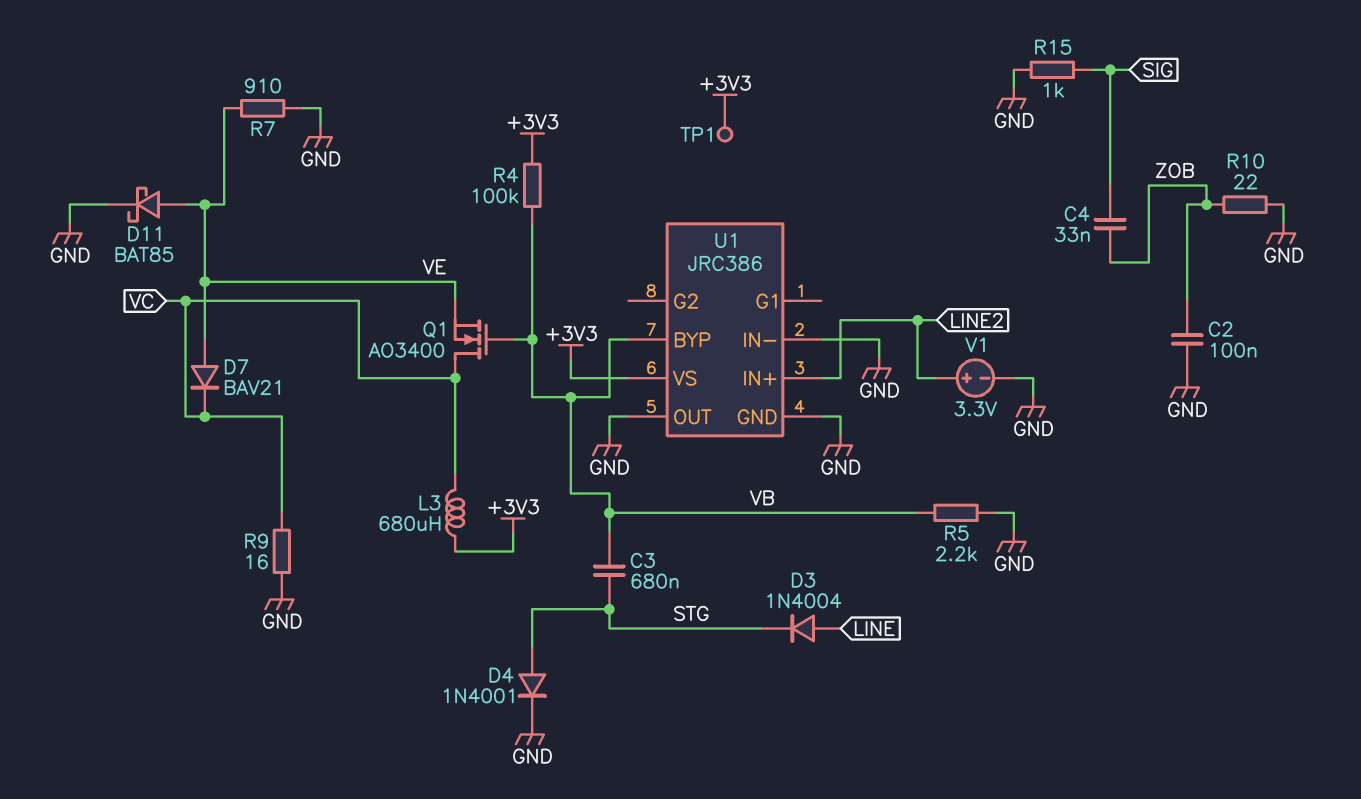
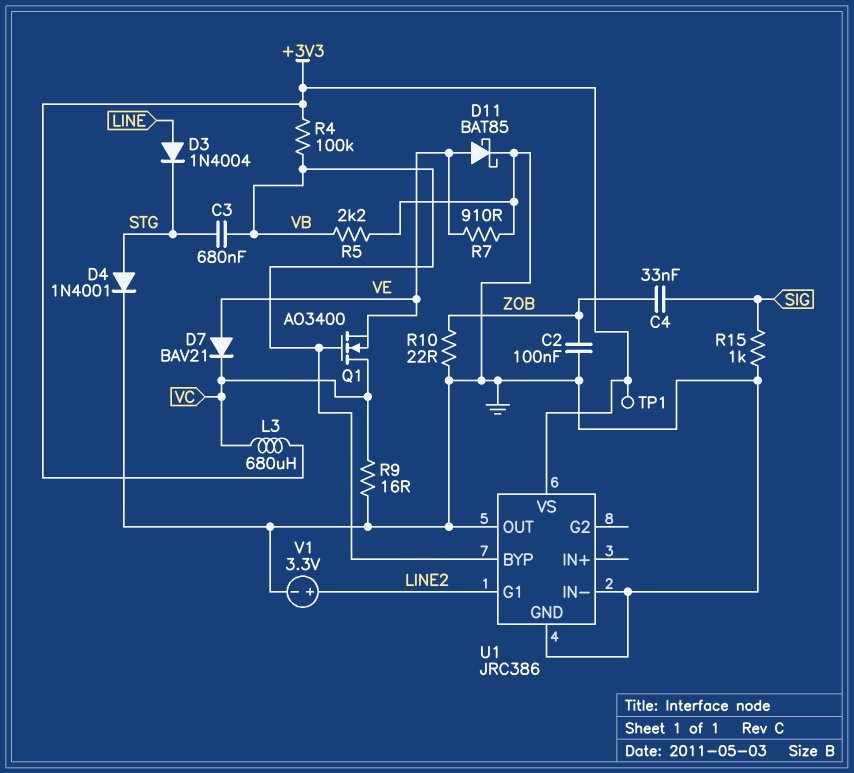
U1 pin G1: none -> LINE2
U1 pin IN+: LINE2 -> none

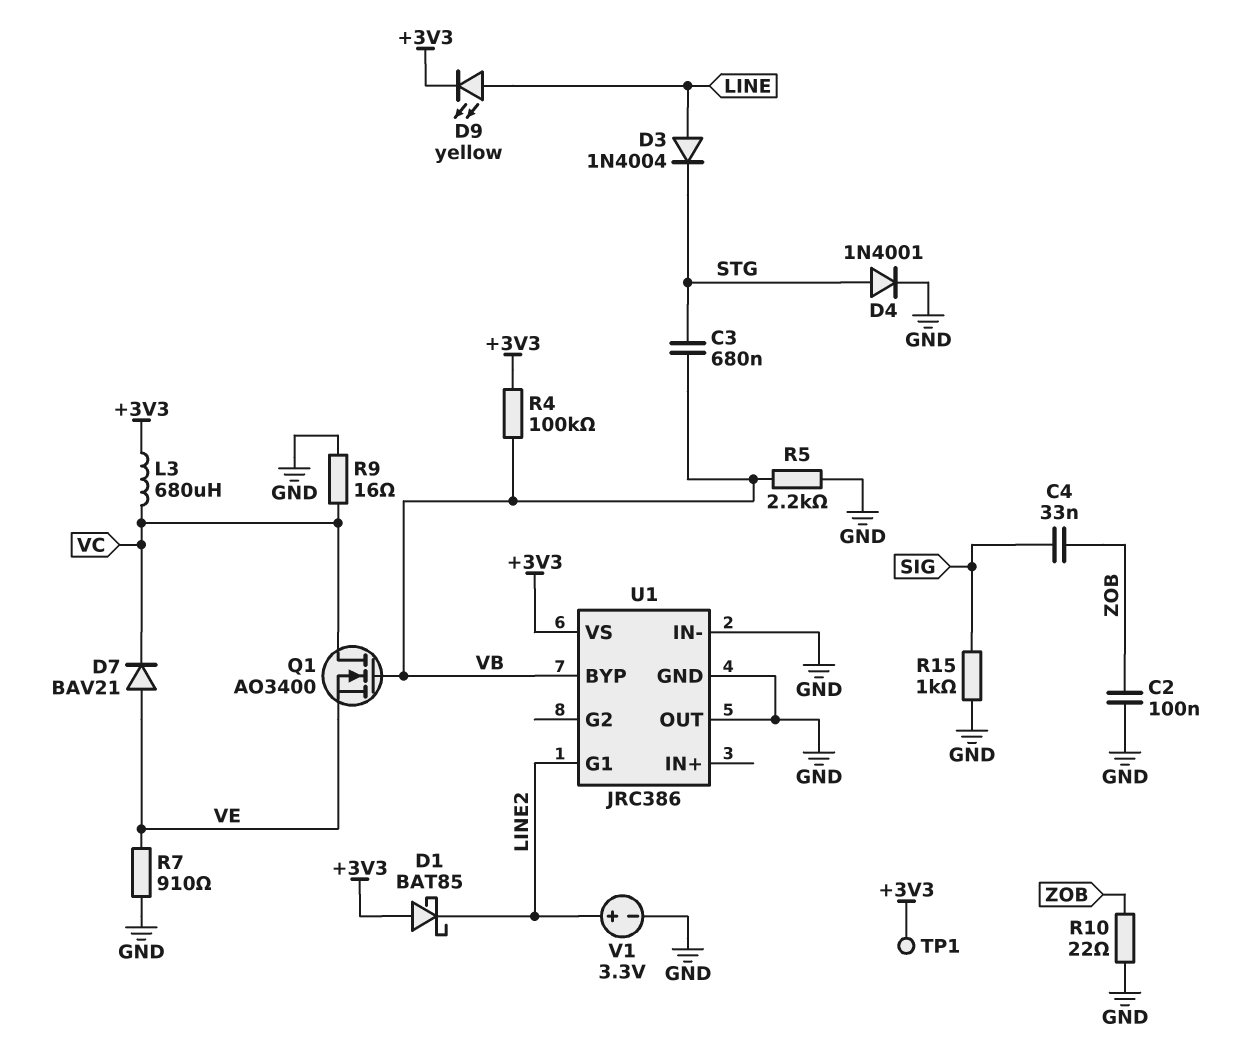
D1: none -> schottky BAT85 (A +3V3, K LINE2)
D9: none -> LED yellow (A LINE, K +3V3)
D11: schottky BAT85 (A VE, K GND) -> none

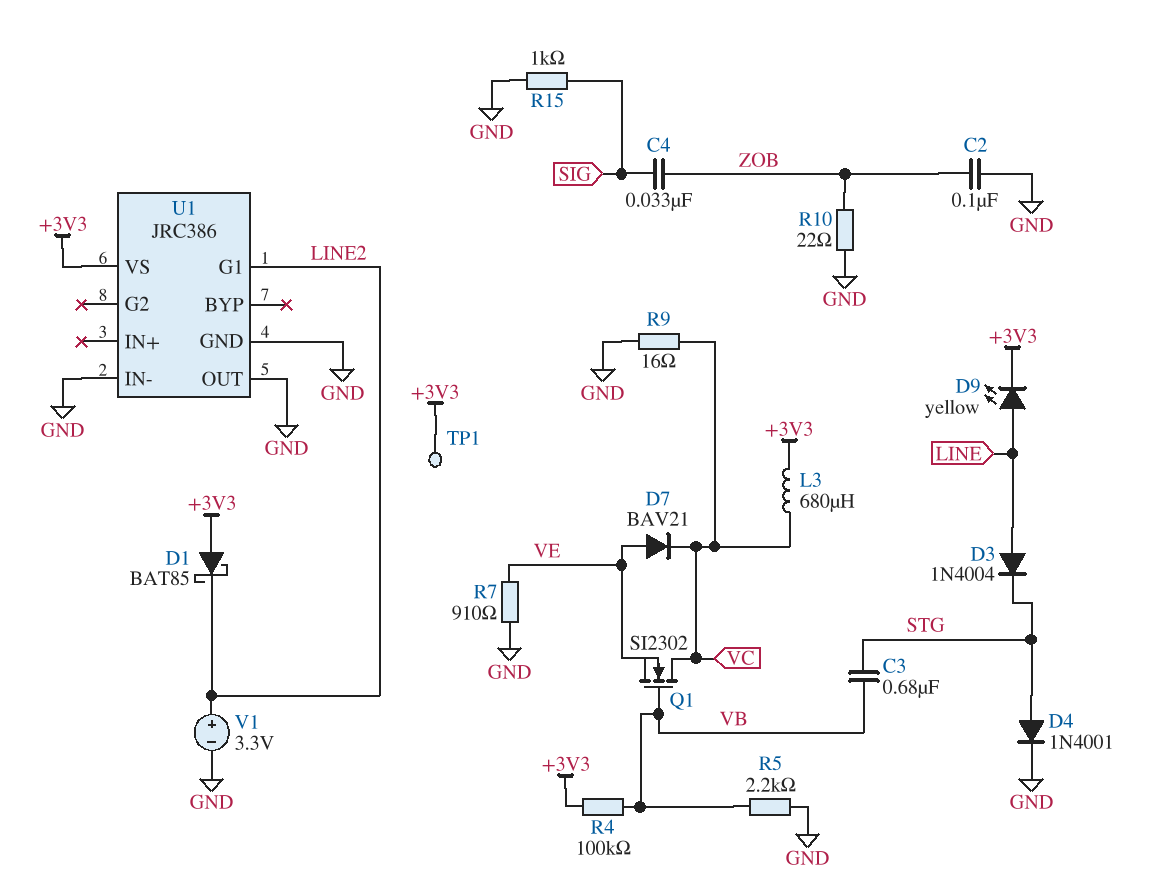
Q1: NMOS AO3400 (G VB, D VC, S VE) -> NMOS SI2302 (G VB, D VC, S VE)
U1 pin BYP: VB -> none

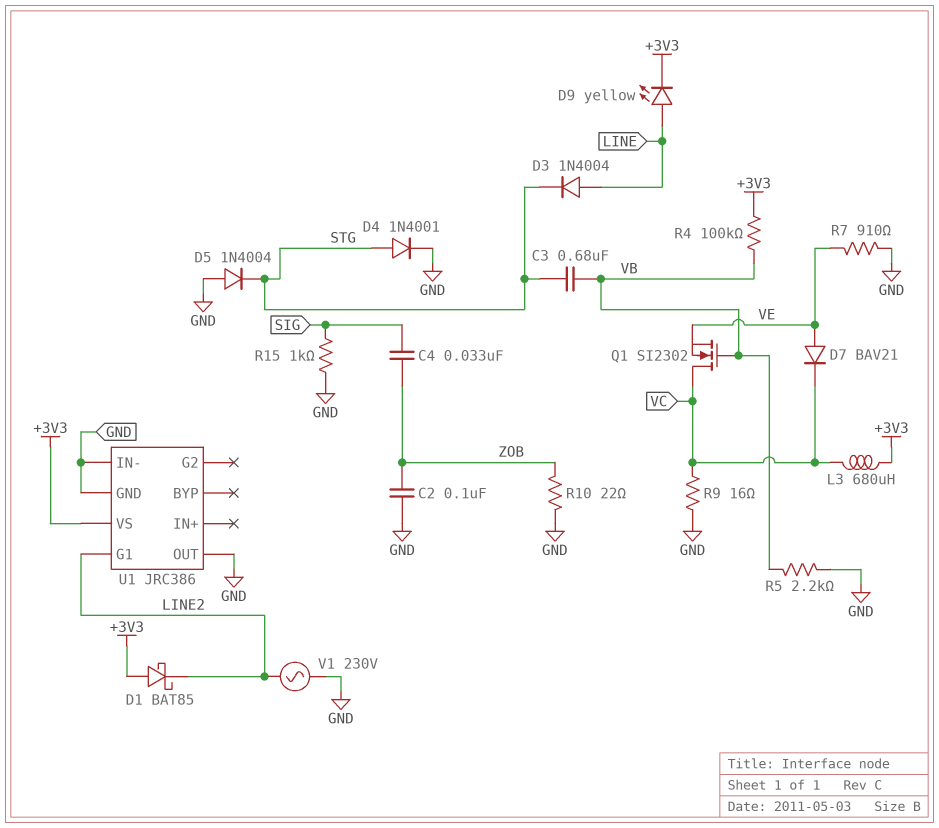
D5: none -> diode 1N4004 (A GND, K STG)
TP1: test point (+3V3) -> none
V1: 3.3V (plus LINE2, minus GND) -> AC 230V (GND, LINE2)

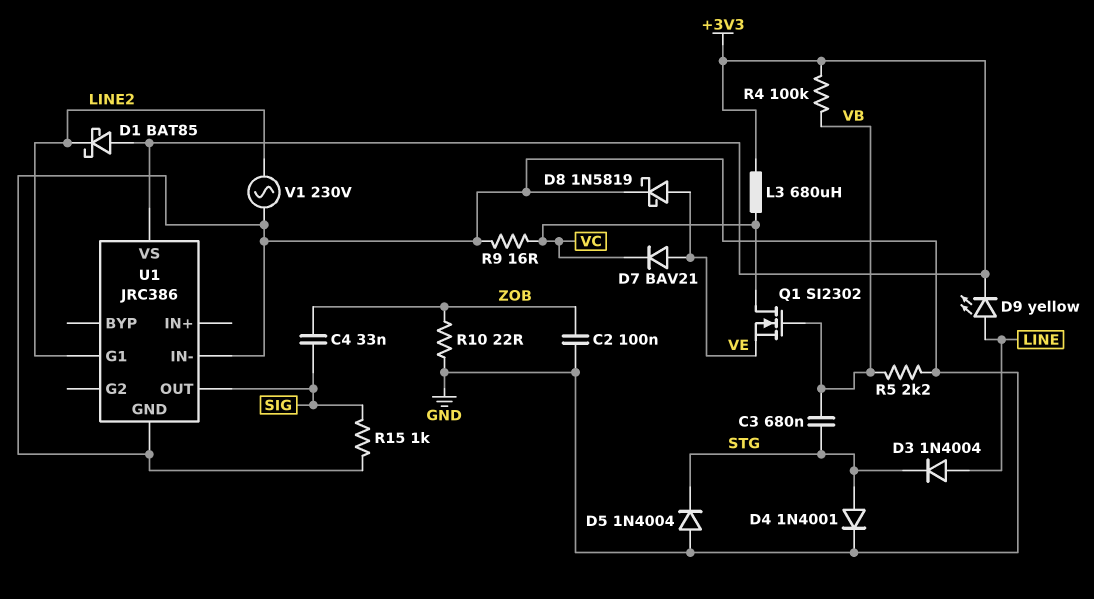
D8: none -> schottky 1N5819 (A VE, K GND)
R7: 910 (GND, VE) -> none
U1 pin OUT: GND -> SIG

